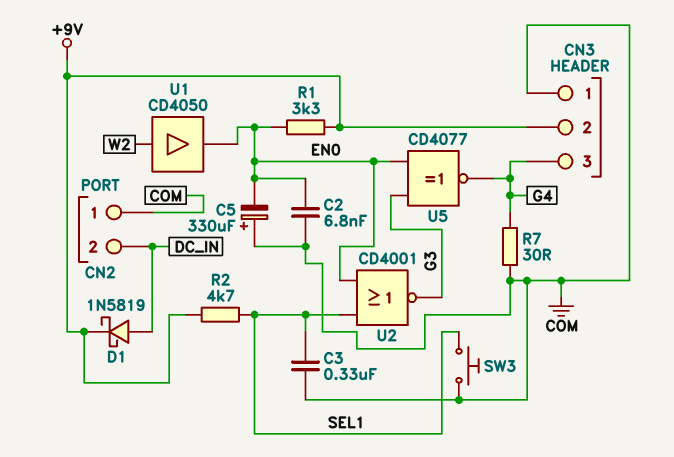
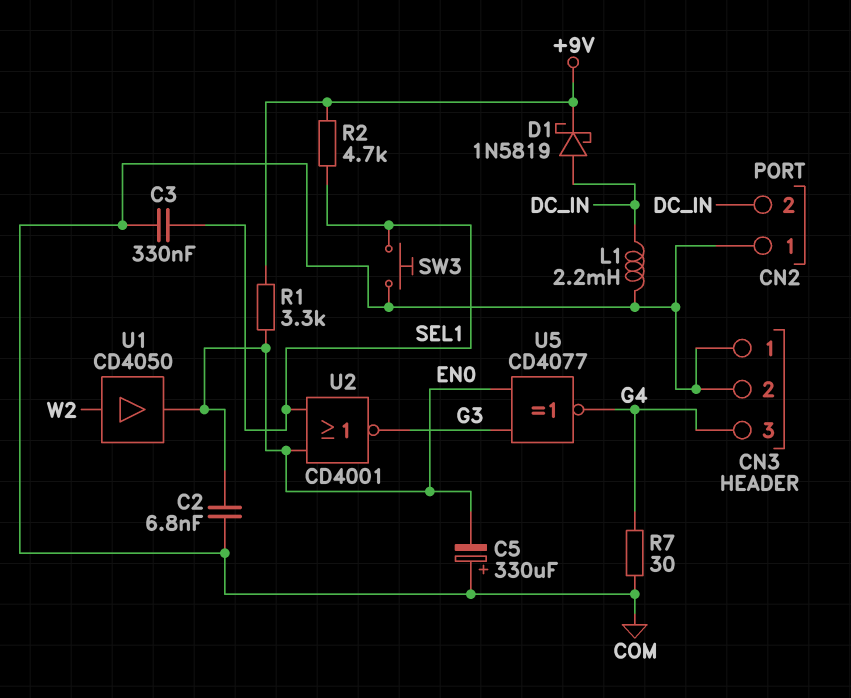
CN3 pin 2: +9V -> COM
L1: none -> 2.2mH (COM, DC_IN)

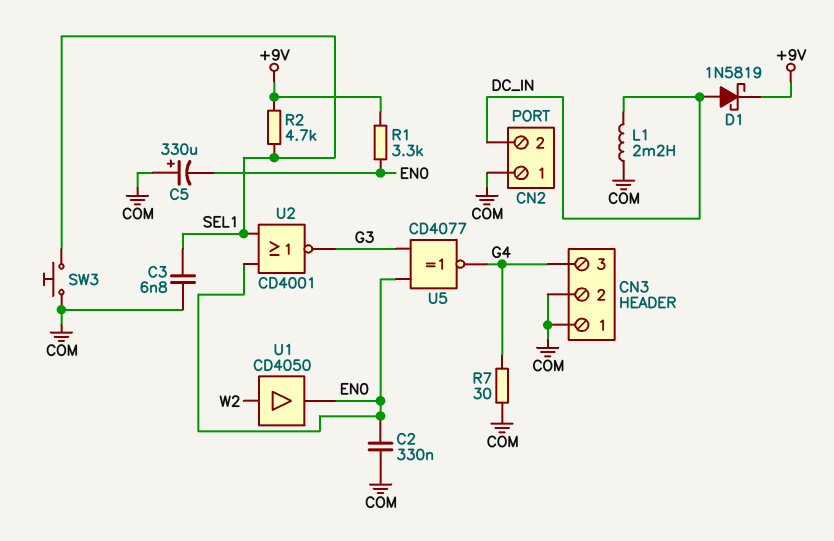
C2: 6.8nF (COM, EN0) -> 330nF (COM, EN0)
C3: 330nF (COM, SEL1) -> 6.8nF (COM, SEL1)

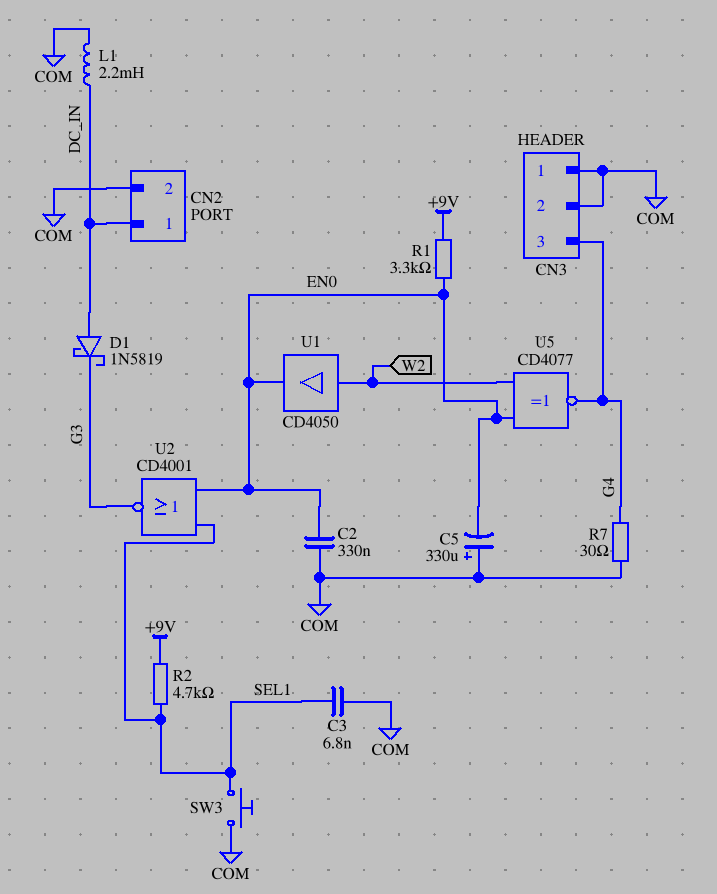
CN2 pin 1: COM -> DC_IN
CN2 pin 2: DC_IN -> COM
D1: schottky 1N5819 (A DC_IN, K +9V) -> schottky 1N5819 (A DC_IN, K G3)
U5: XNOR CD4077 (in EN0, in G3, out G4) -> XNOR CD4077 (in EN0, in W2, out G4)

